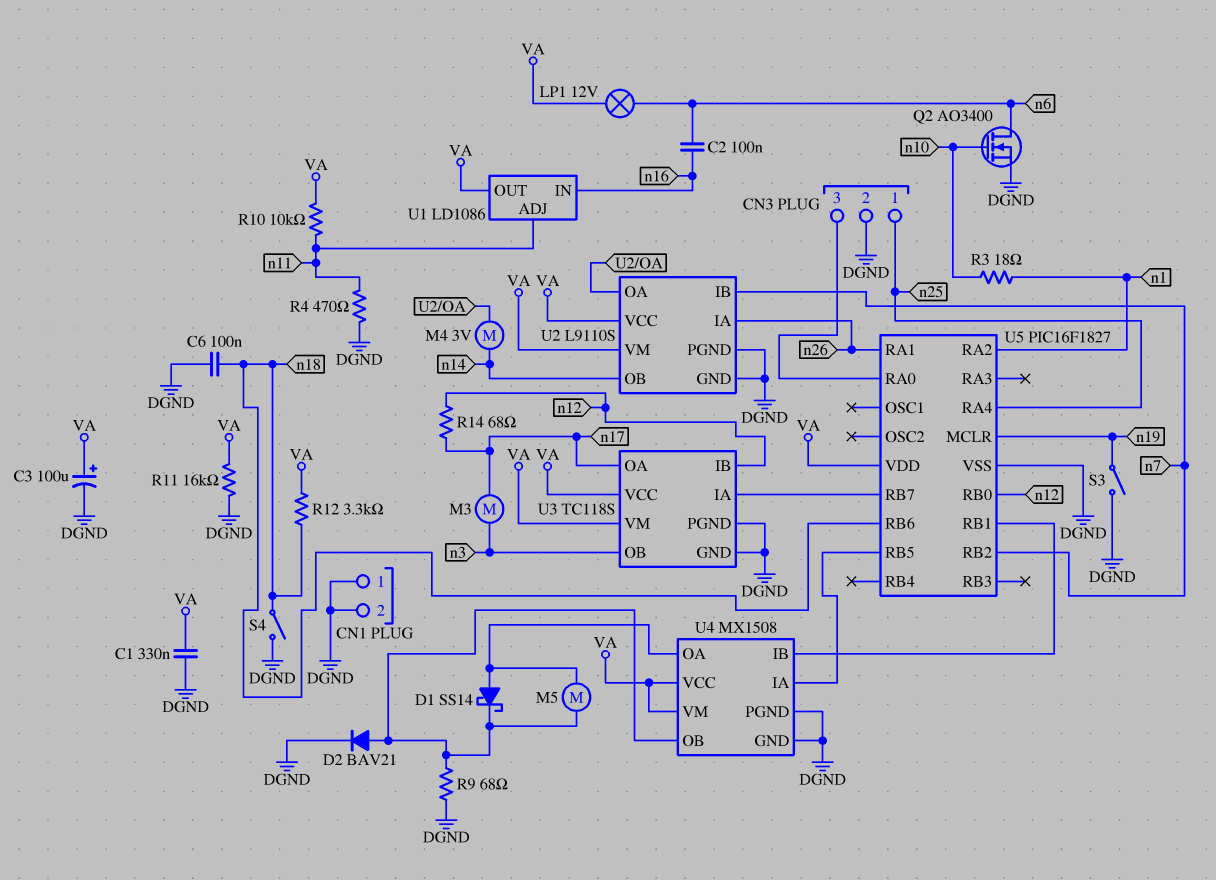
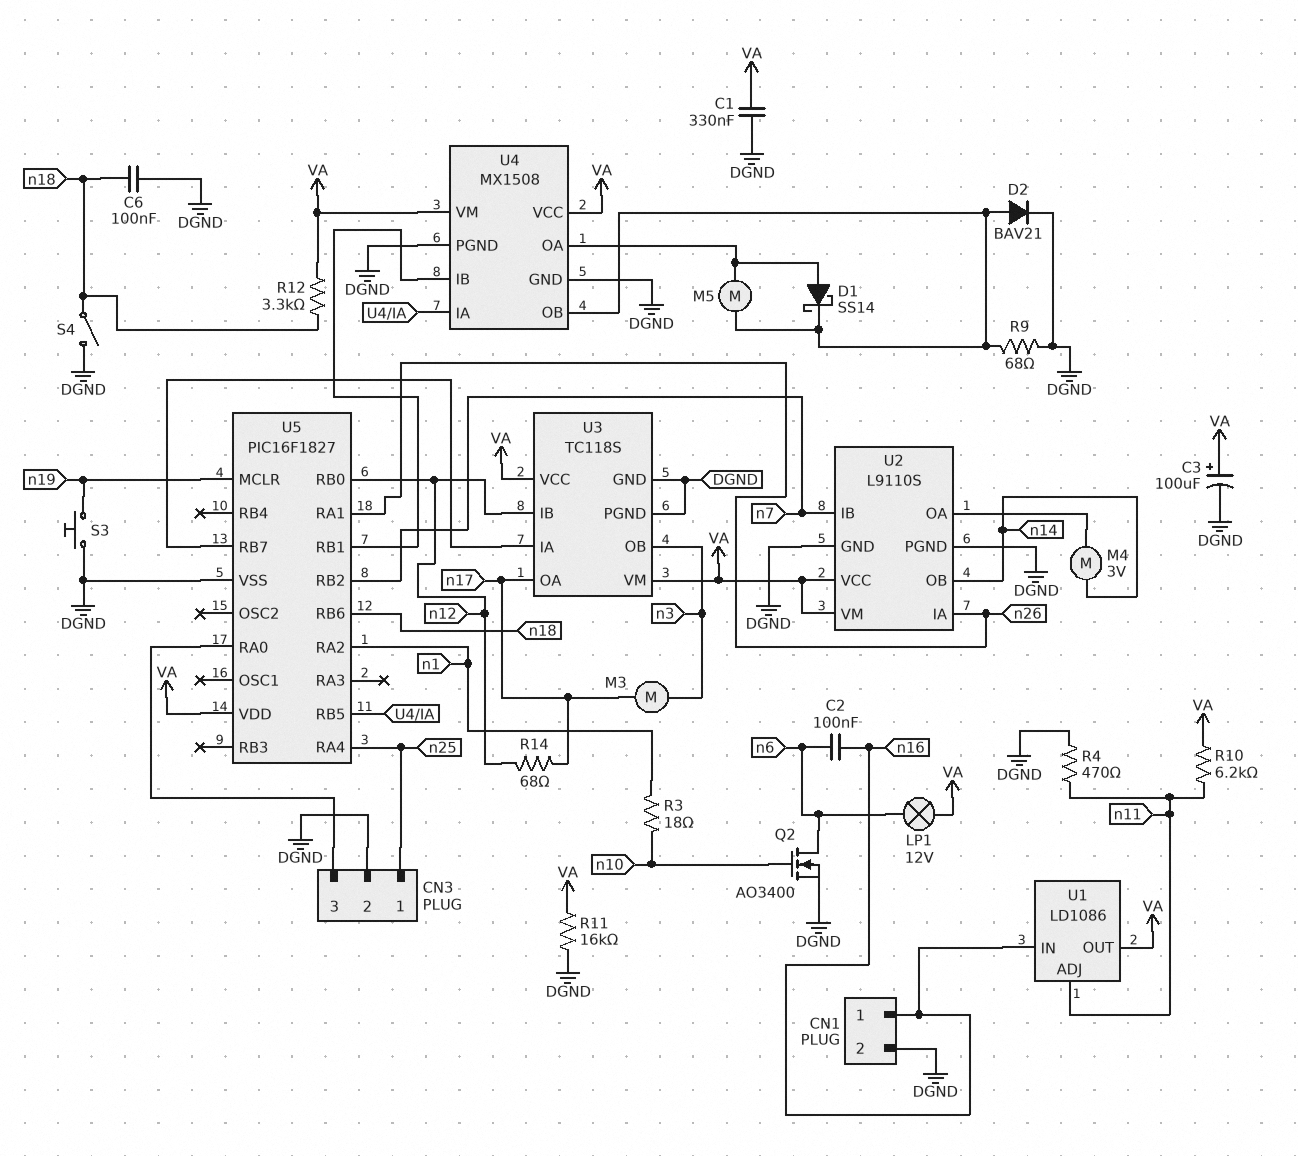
CN1 pin 1: DGND -> n16
R10: 10k (VA, n11) -> 6.2k (VA, n11)
S3: switch (DGND, n19) -> button (DGND, n19)

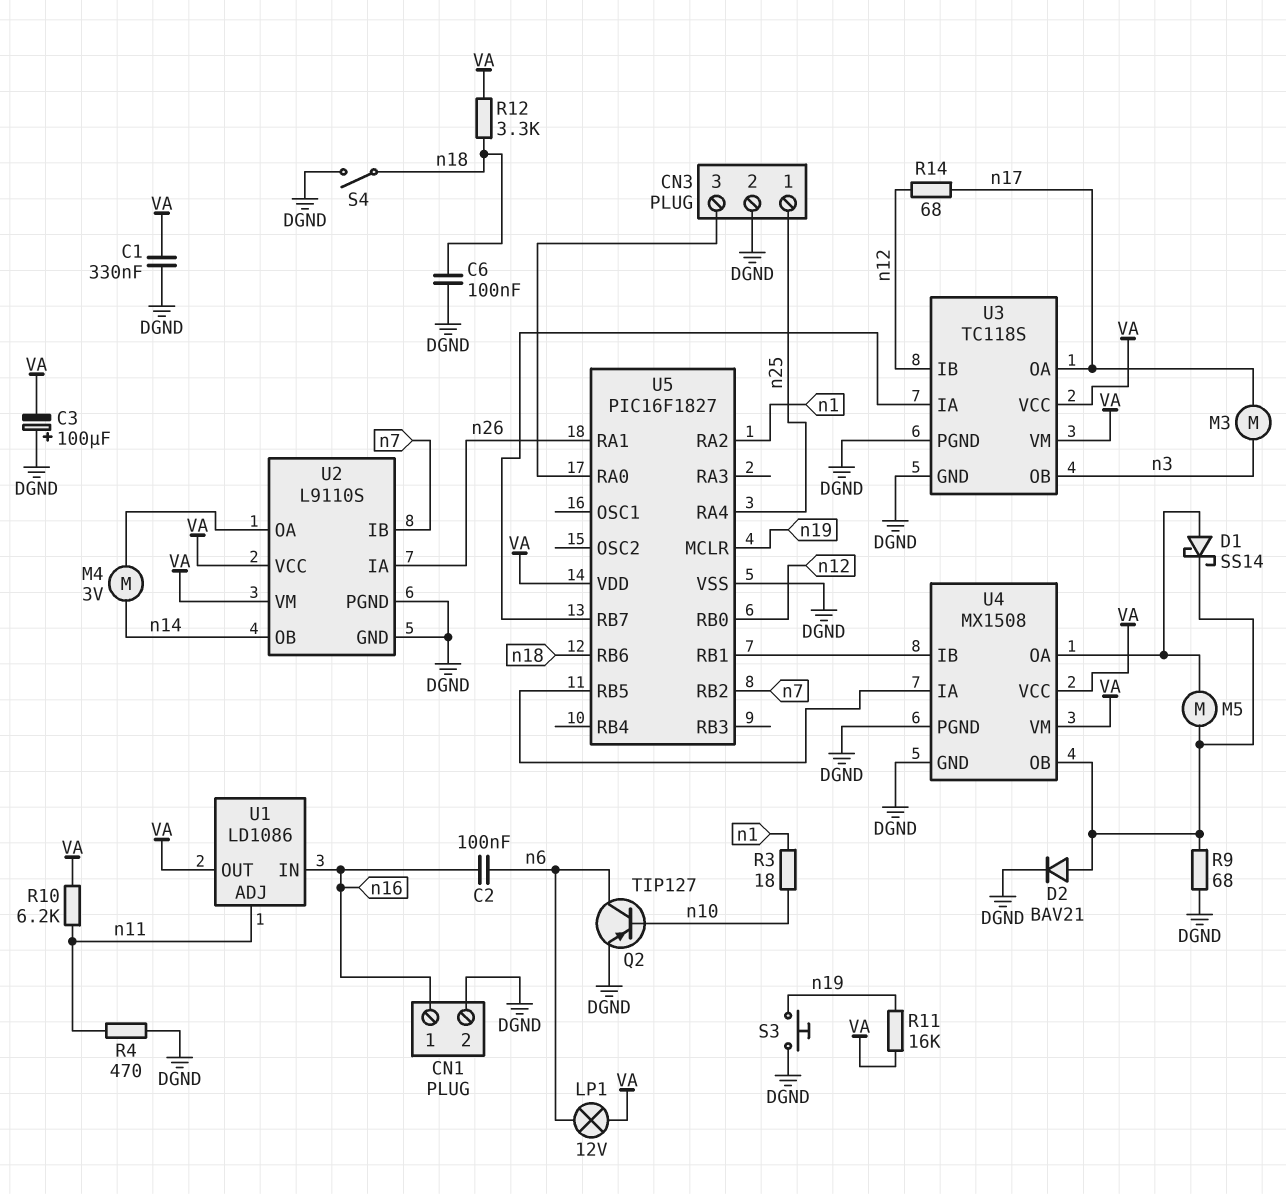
C3: 100uF (plus VA, minus DGND) -> 100uF (plus DGND, minus VA)
Q2: NMOS AO3400 (G n10, D n6, S DGND) -> PNP TIP127 (B n10, C n6, E DGND)
R11: 16k (DGND, VA) -> 16k (VA, n19)

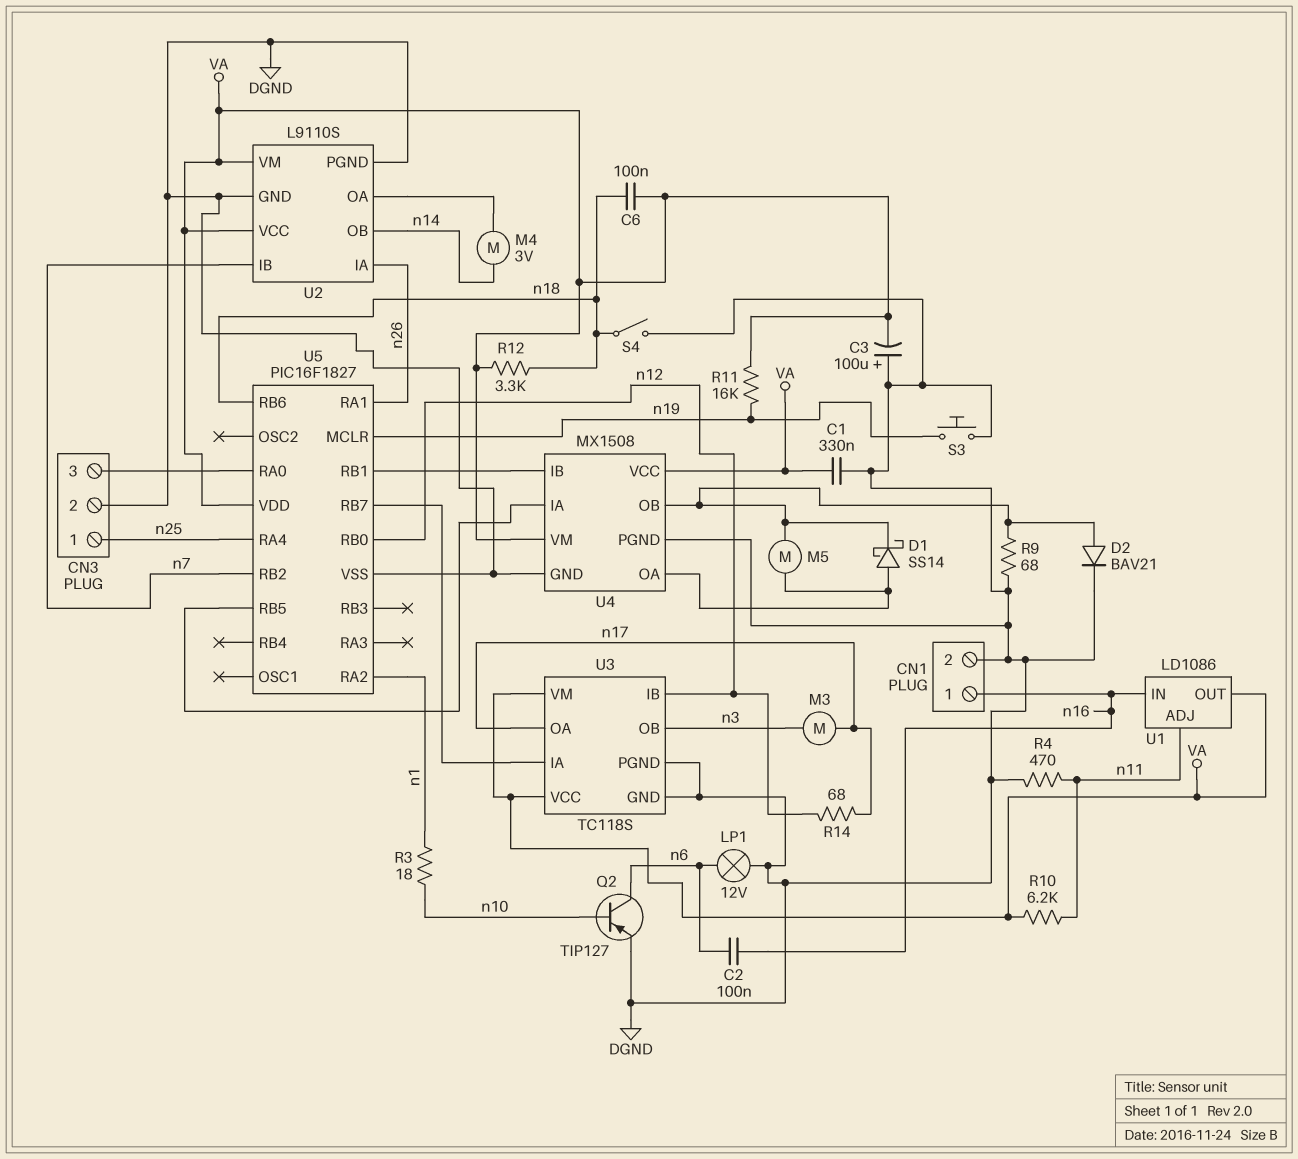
C6: 100nF (DGND, n18) -> 100nF (VA, n18)
LP1: lamp 12V (VA, n6) -> lamp 12V (DGND, n6)

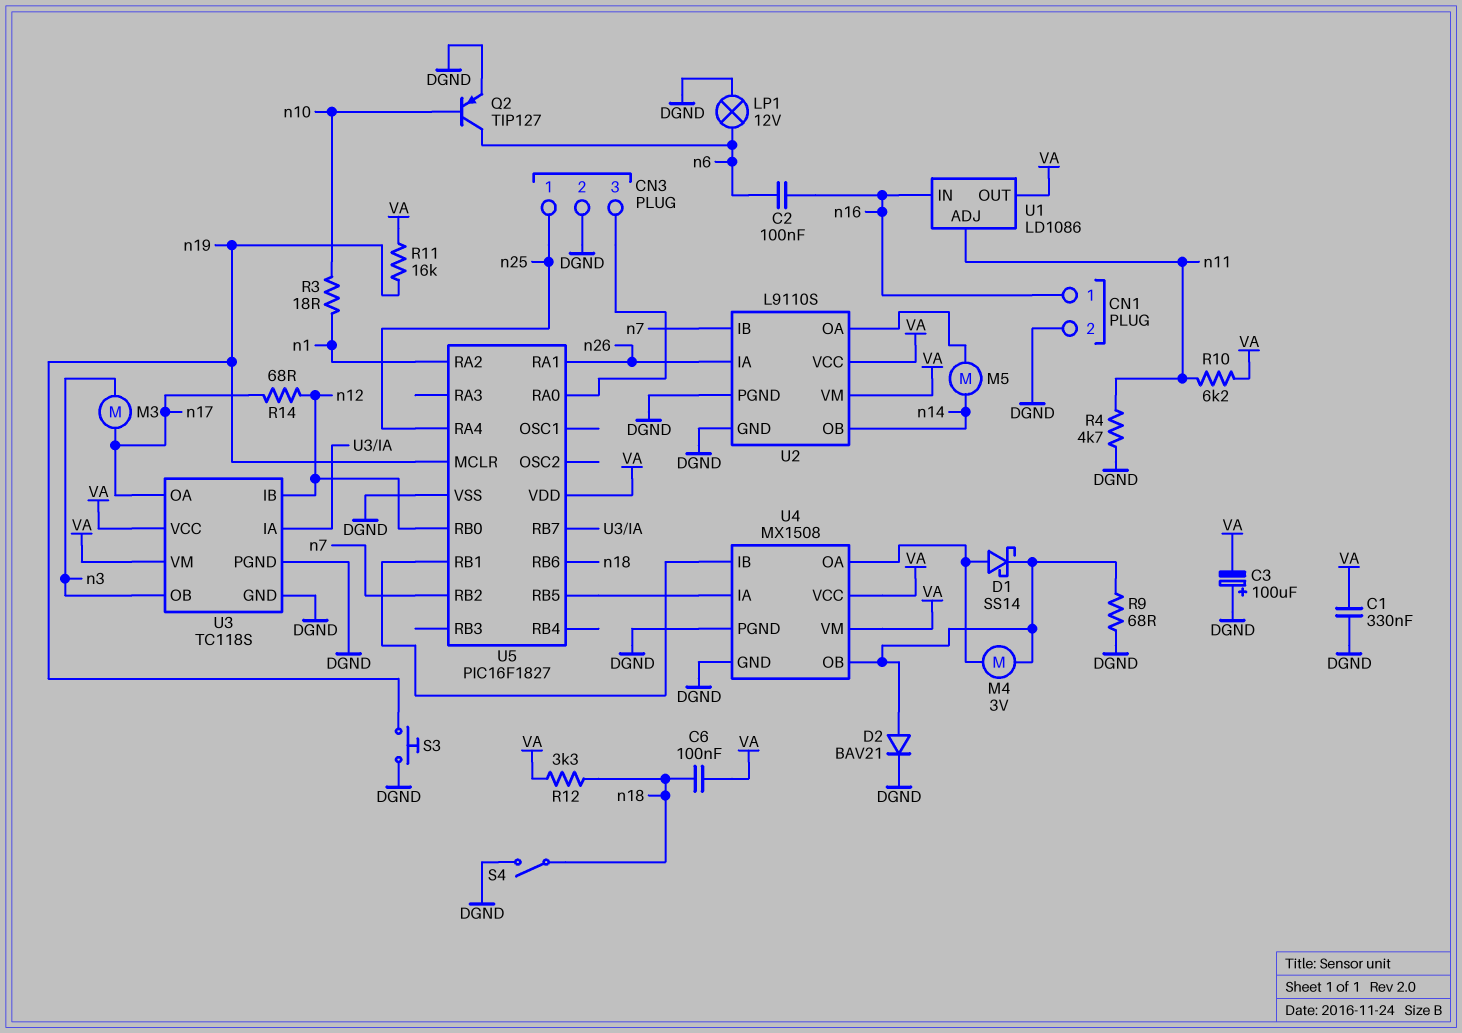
M4: motor 3V (U2/OA, n14) -> motor 3V (U4/OA, U4/OB)
M5: motor (U4/OA, U4/OB) -> motor (U2/OA, n14)
R4: 470 (DGND, n11) -> 4.7k (DGND, n11)

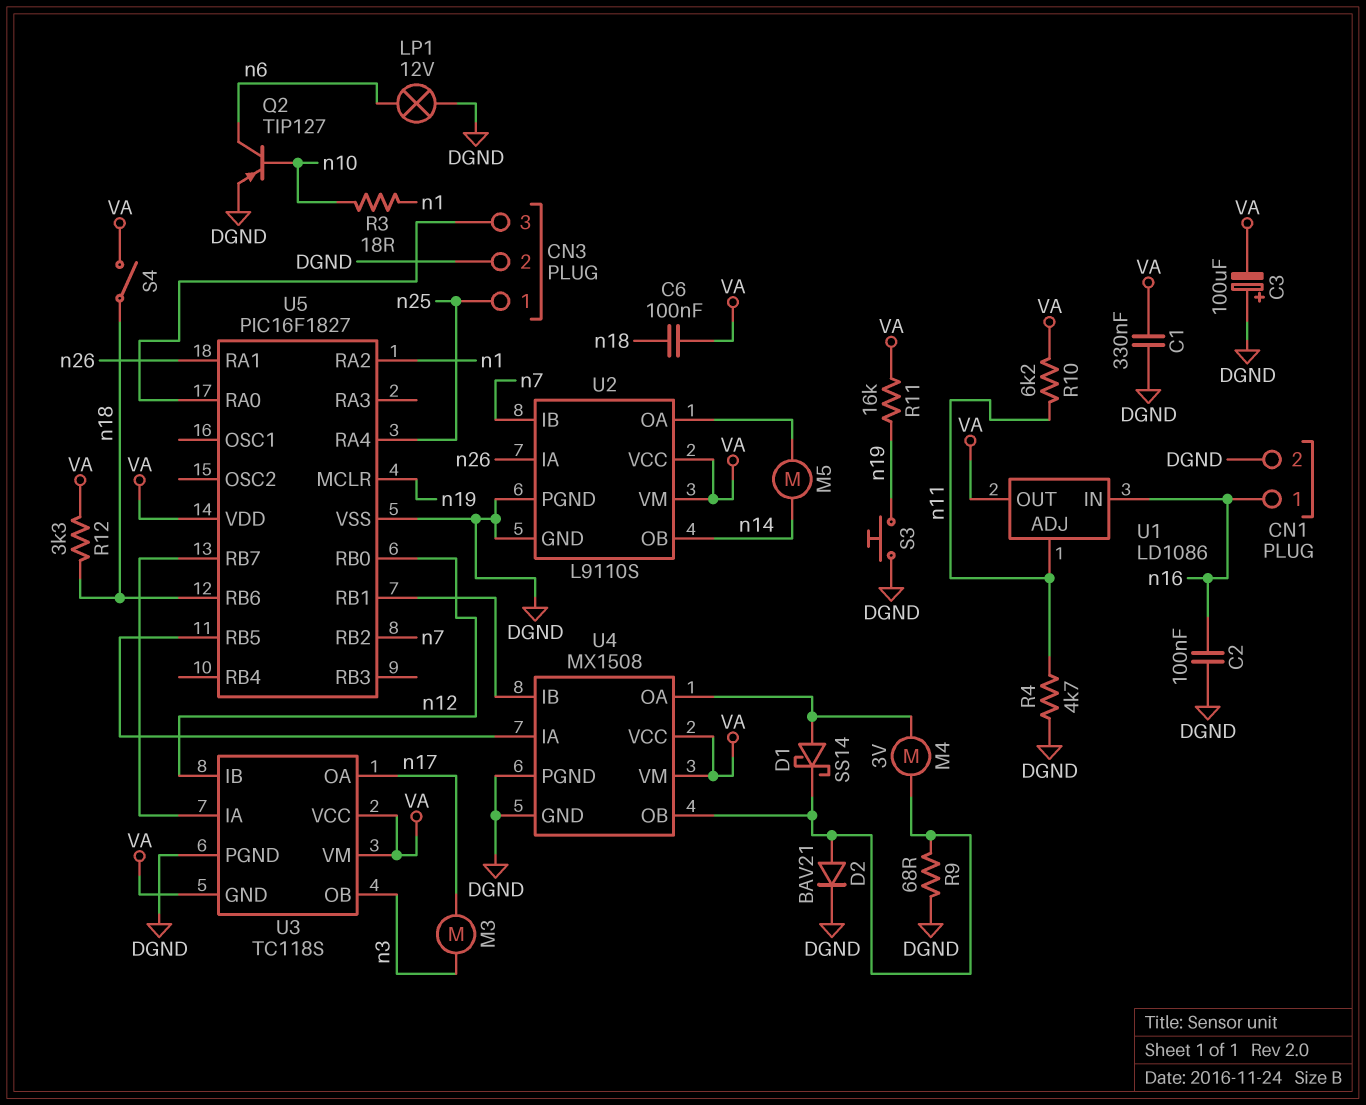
C2: 100nF (n6, n16) -> 100nF (DGND, n16)
R14: 68 (n12, n17) -> none
S4: switch (DGND, n18) -> switch (VA, n18)
U3 pin GND: DGND -> VA

